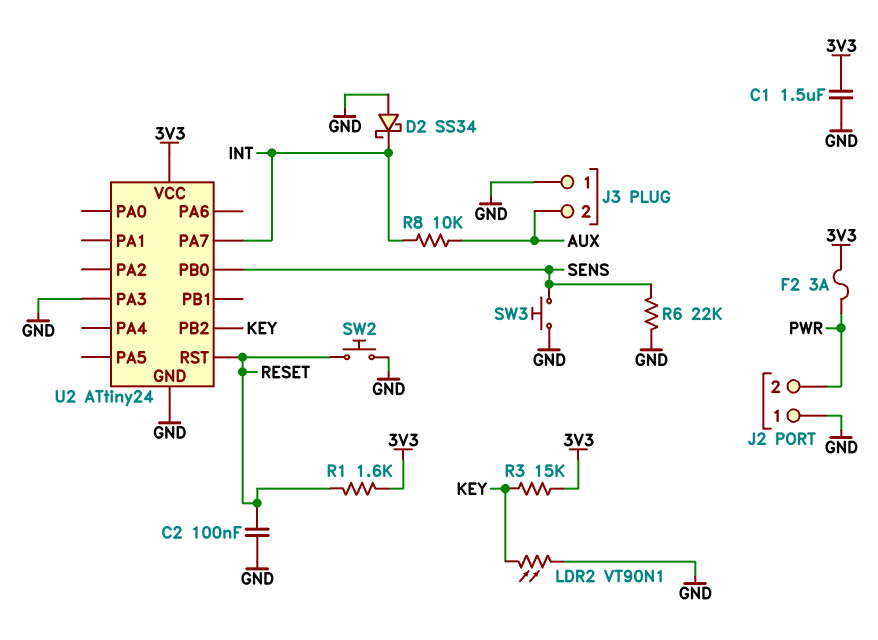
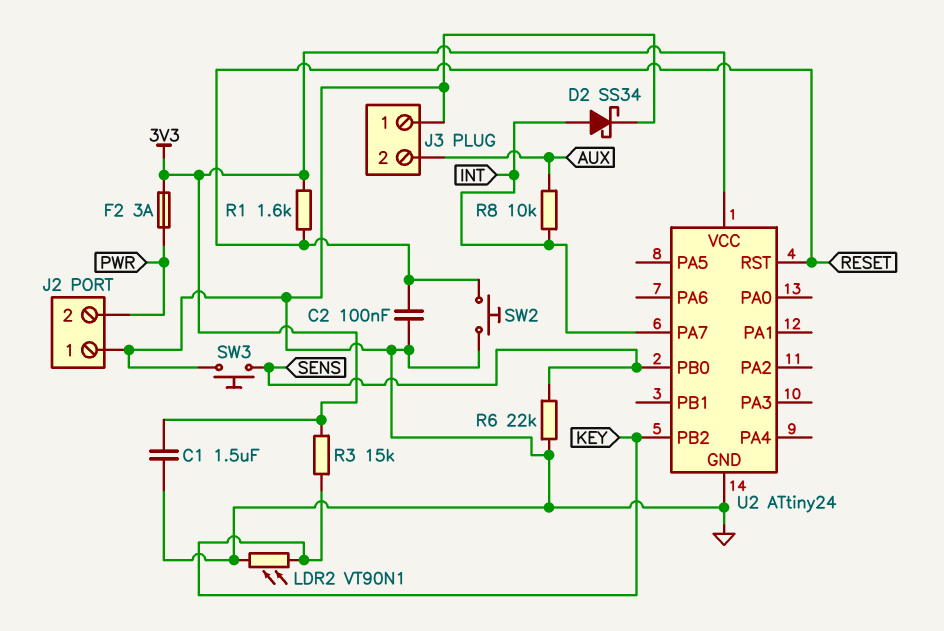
D2: schottky SS34 (A GND, K INT) -> schottky SS34 (A INT, K GND)
U2 pin PA3: GND -> none

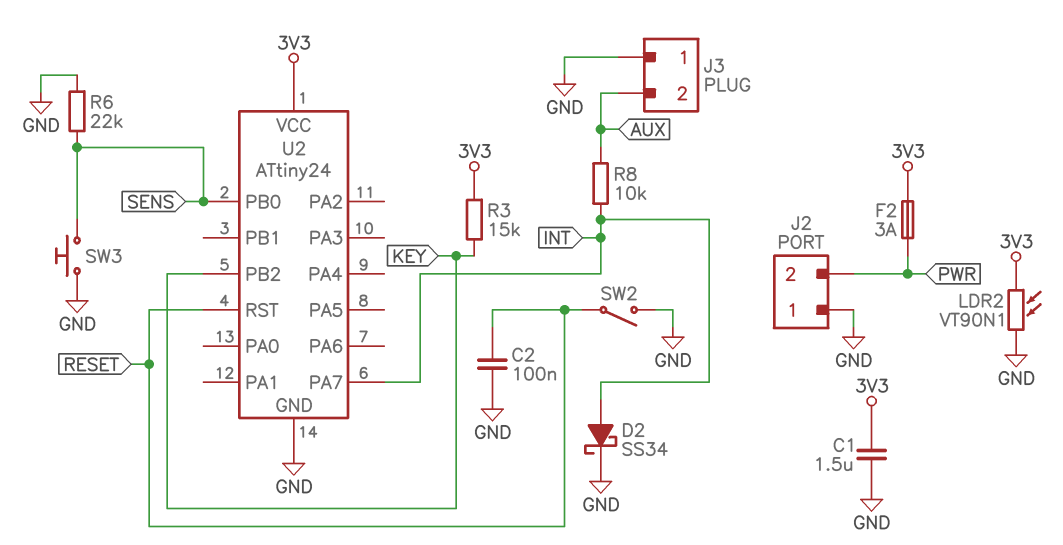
LDR2: VT90N1 (GND, KEY) -> VT90N1 (3V3, GND)
R1: 1.6k (3V3, RESET) -> none
SW2: button (GND, RESET) -> switch (GND, RESET)

